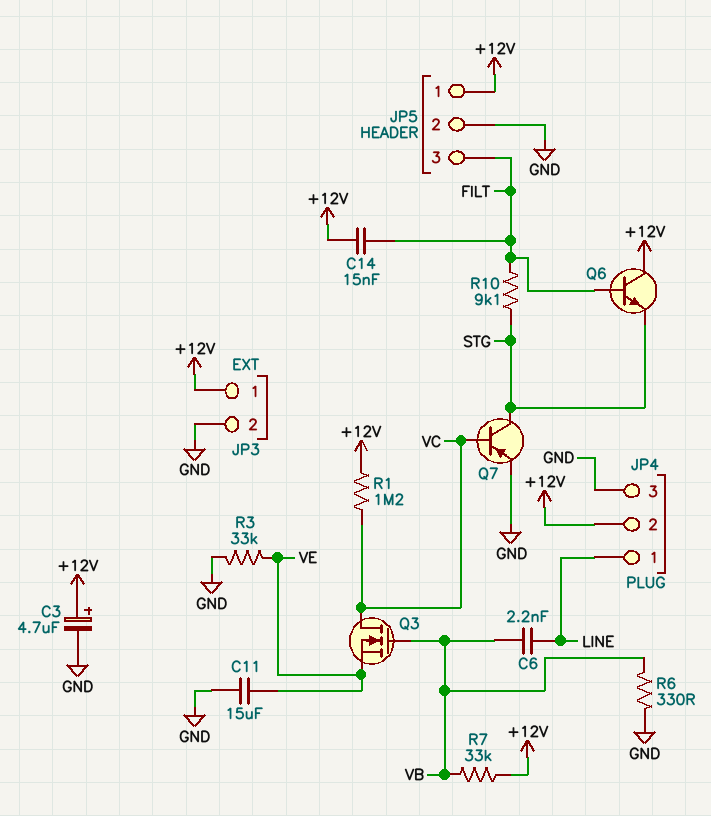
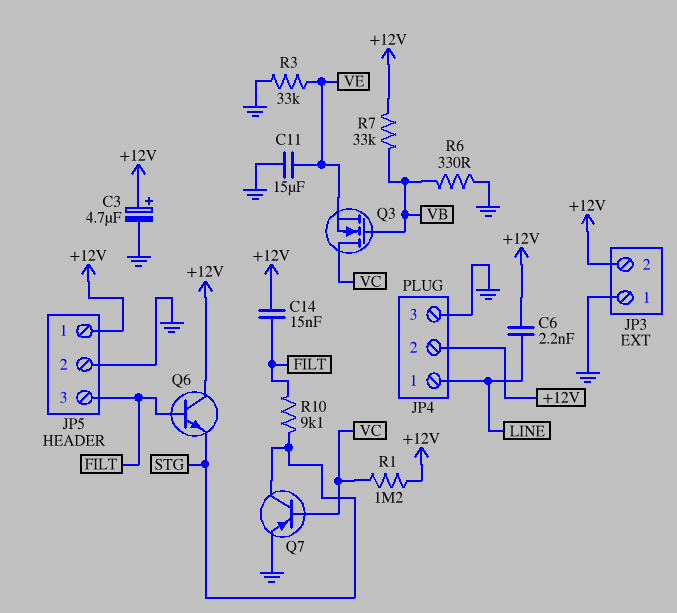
C6: 2.2nF (LINE, VB) -> 2.2nF (+12V, LINE)
JP3 pin 1: +12V -> GND
JP3 pin 2: GND -> +12V

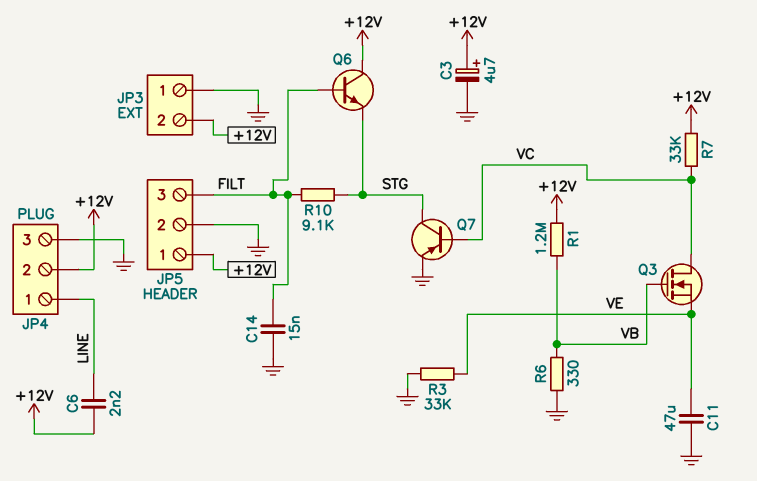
C11: 15uF (GND, VE) -> 47uF (GND, VE)
C14: 15nF (+12V, FILT) -> 15nF (FILT, GND)
R1: 1.2M (+12V, VC) -> 1.2M (+12V, VB)
R7: 33k (+12V, VB) -> 33k (+12V, VC)

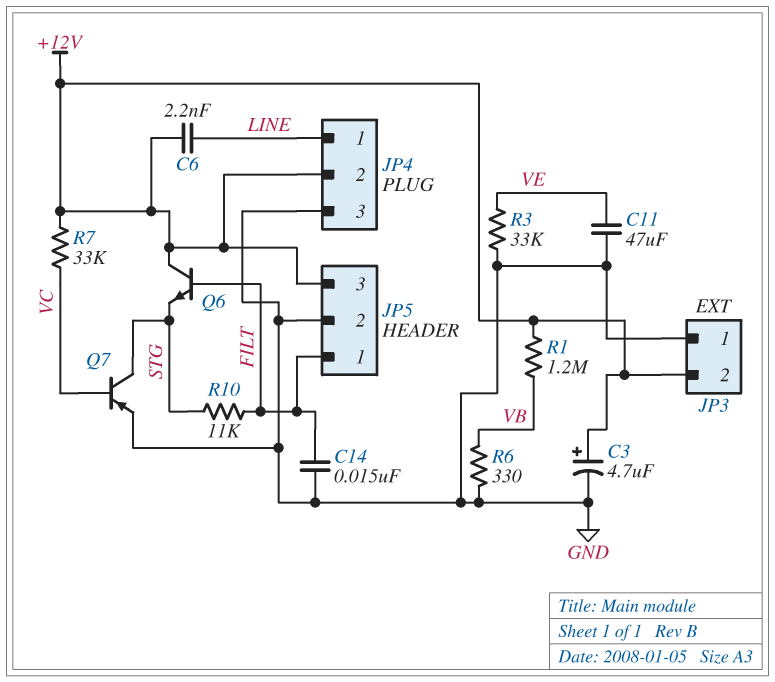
JP5 pin 1: +12V -> FILT
JP5 pin 3: FILT -> +12V
Q3: NMOS (G VB, D VC, S VE) -> none
R10: 9.1k (FILT, STG) -> 11k (FILT, STG)

